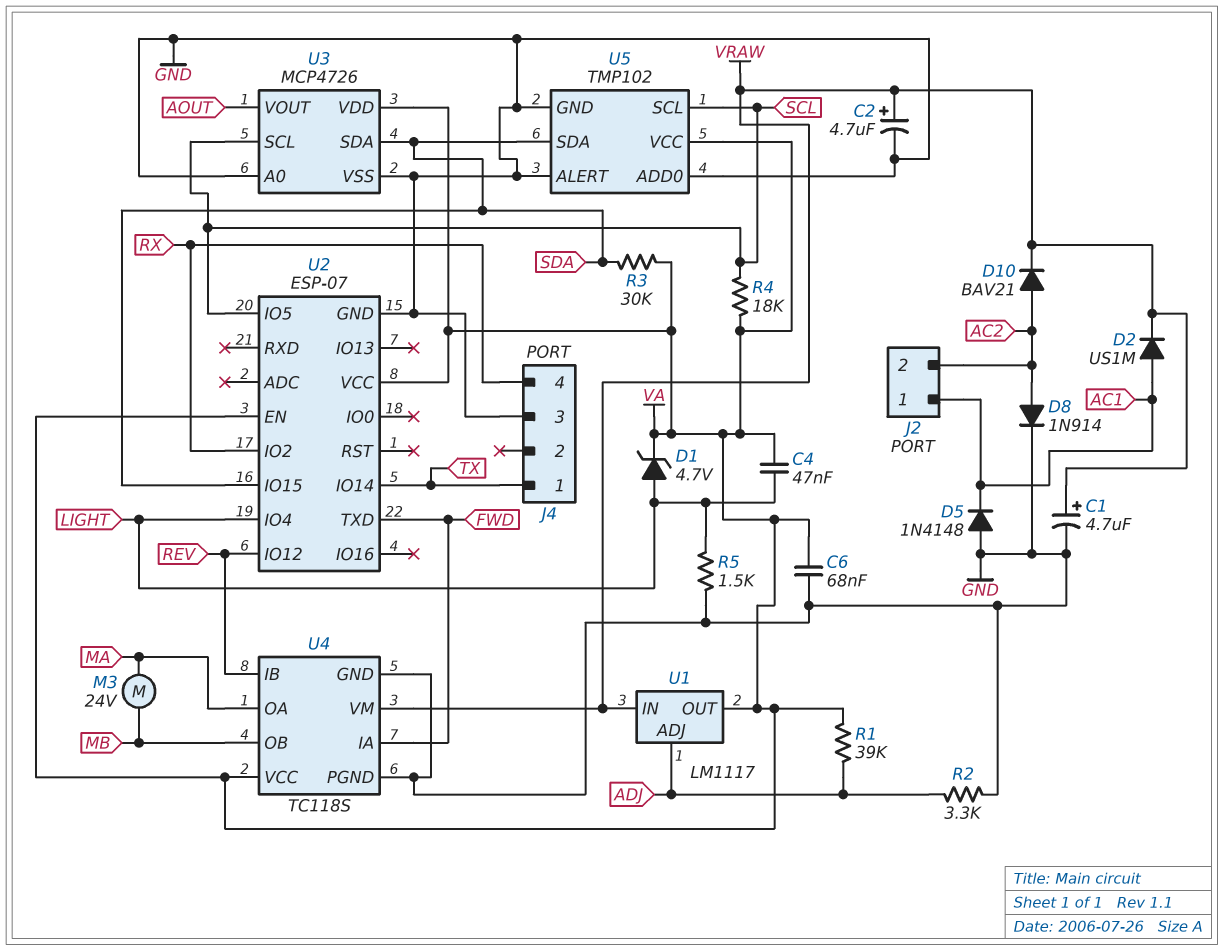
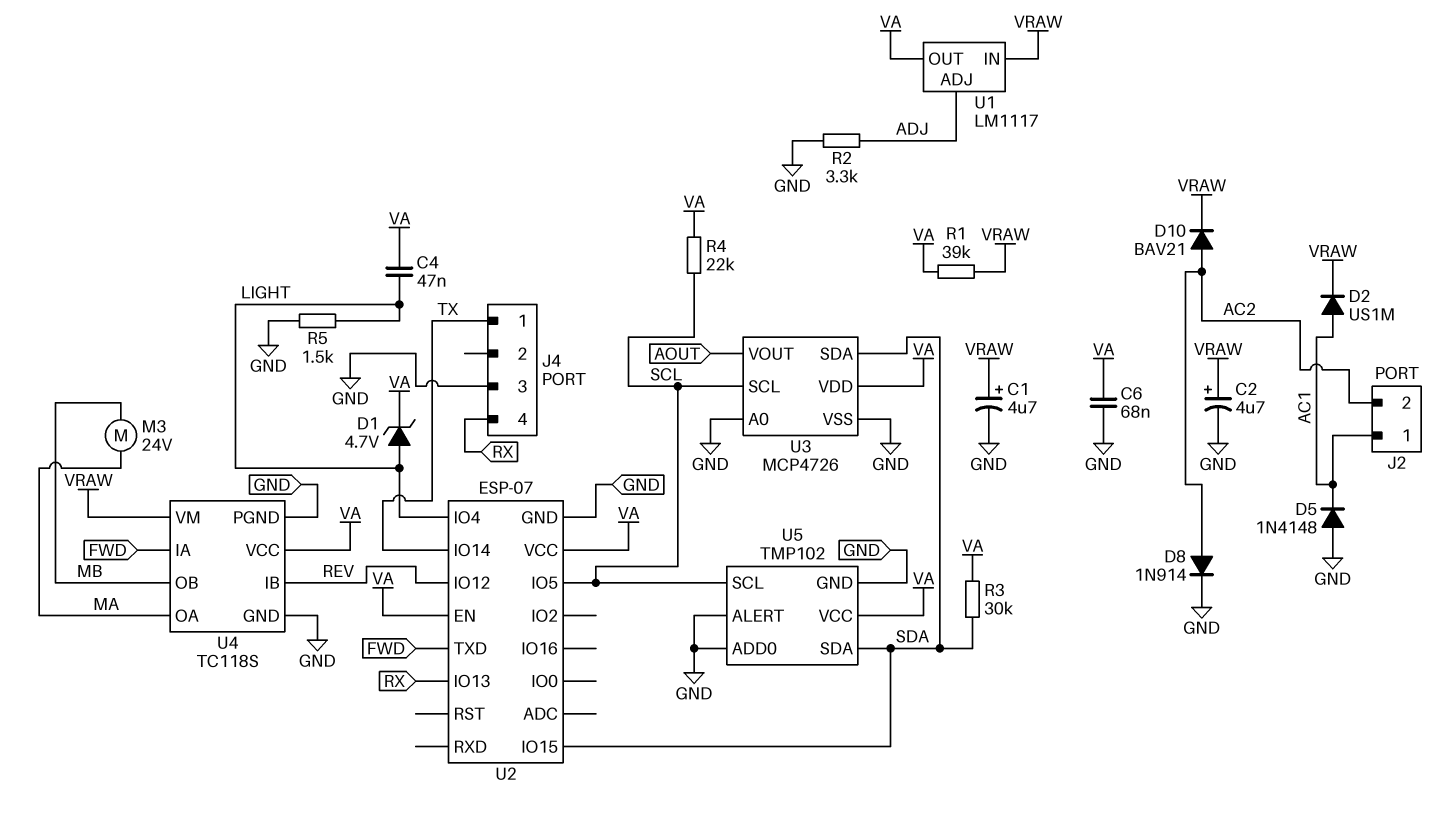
R1: 39k (ADJ, VA) -> 39k (VA, VRAW)
R4: 18k (SCL, VA) -> 22k (SCL, VA)
U2 pin IO2: RX -> none
U2 pin IO13: none -> RX

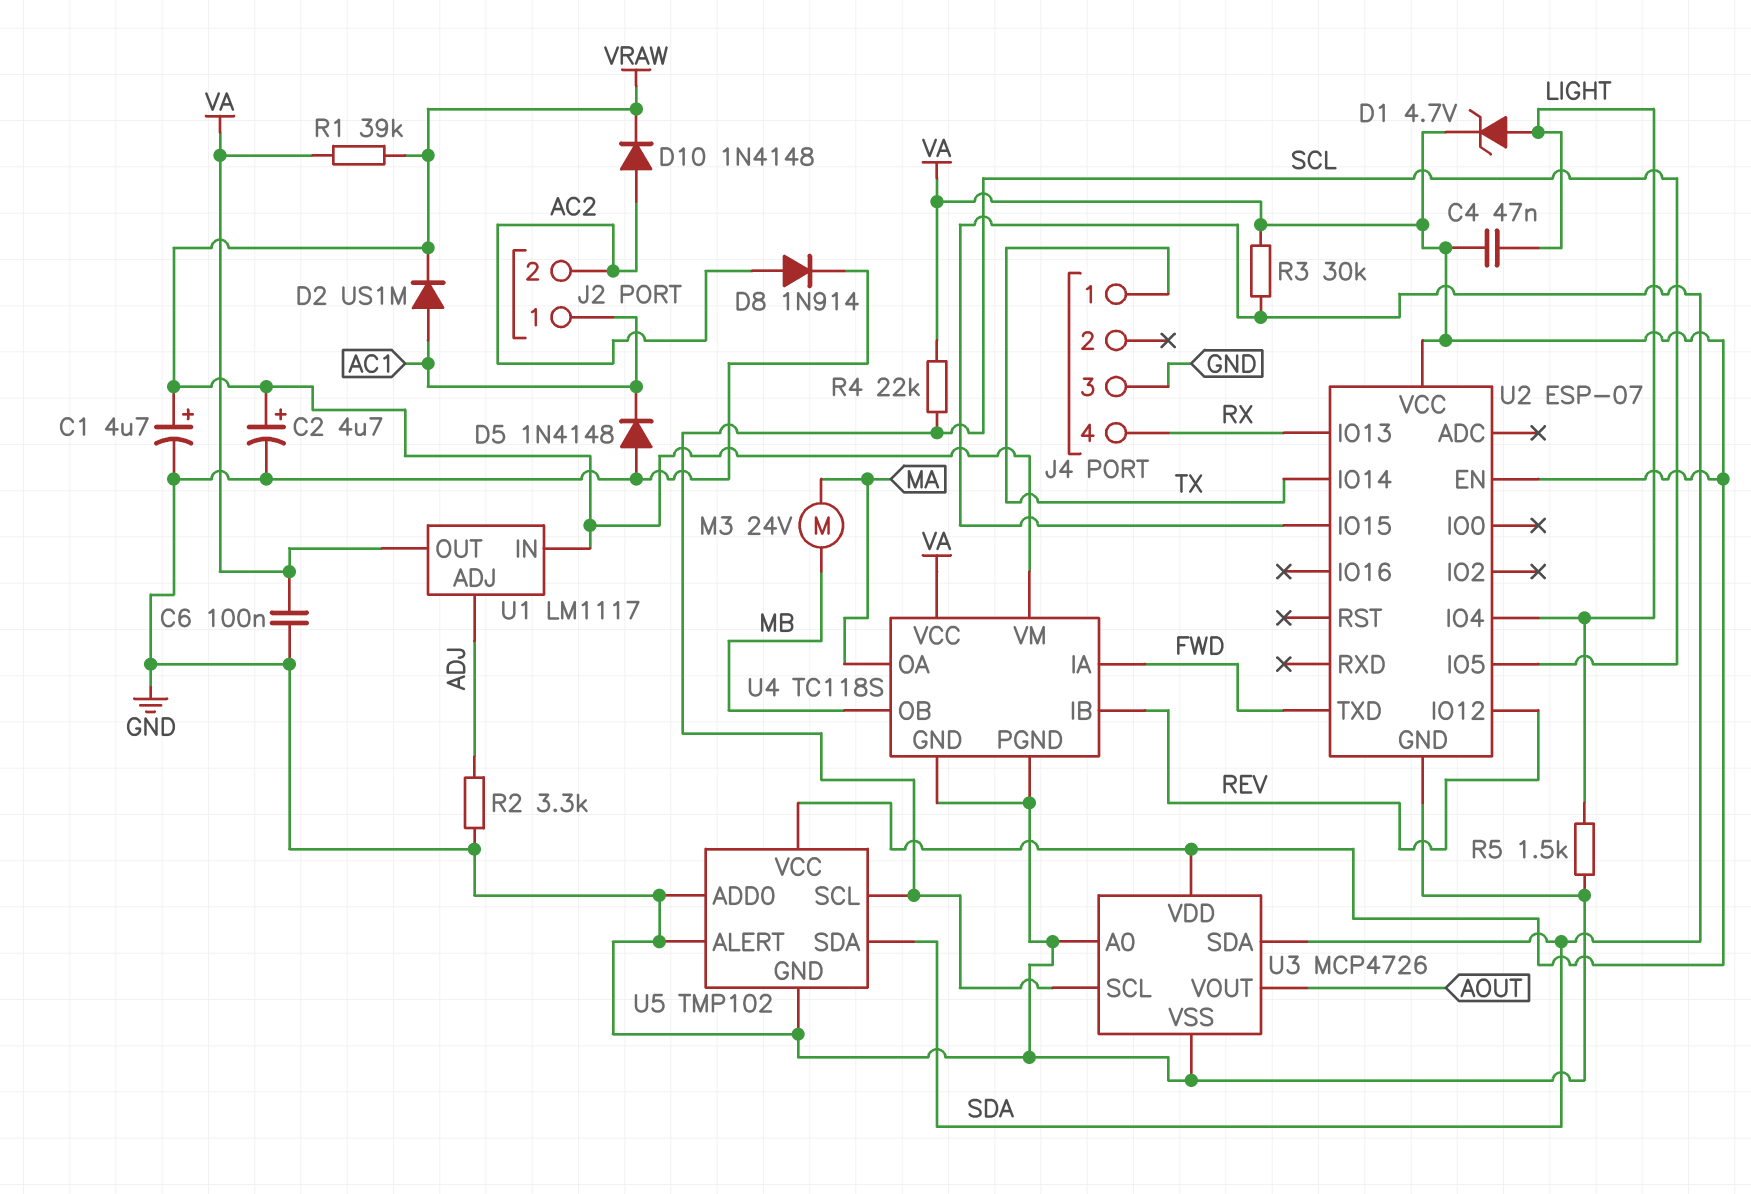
C6: 68nF (GND, VA) -> 100nF (GND, VA)
D10: diode BAV21 (A AC2, K VRAW) -> diode 1N4148 (A AC2, K VRAW)

